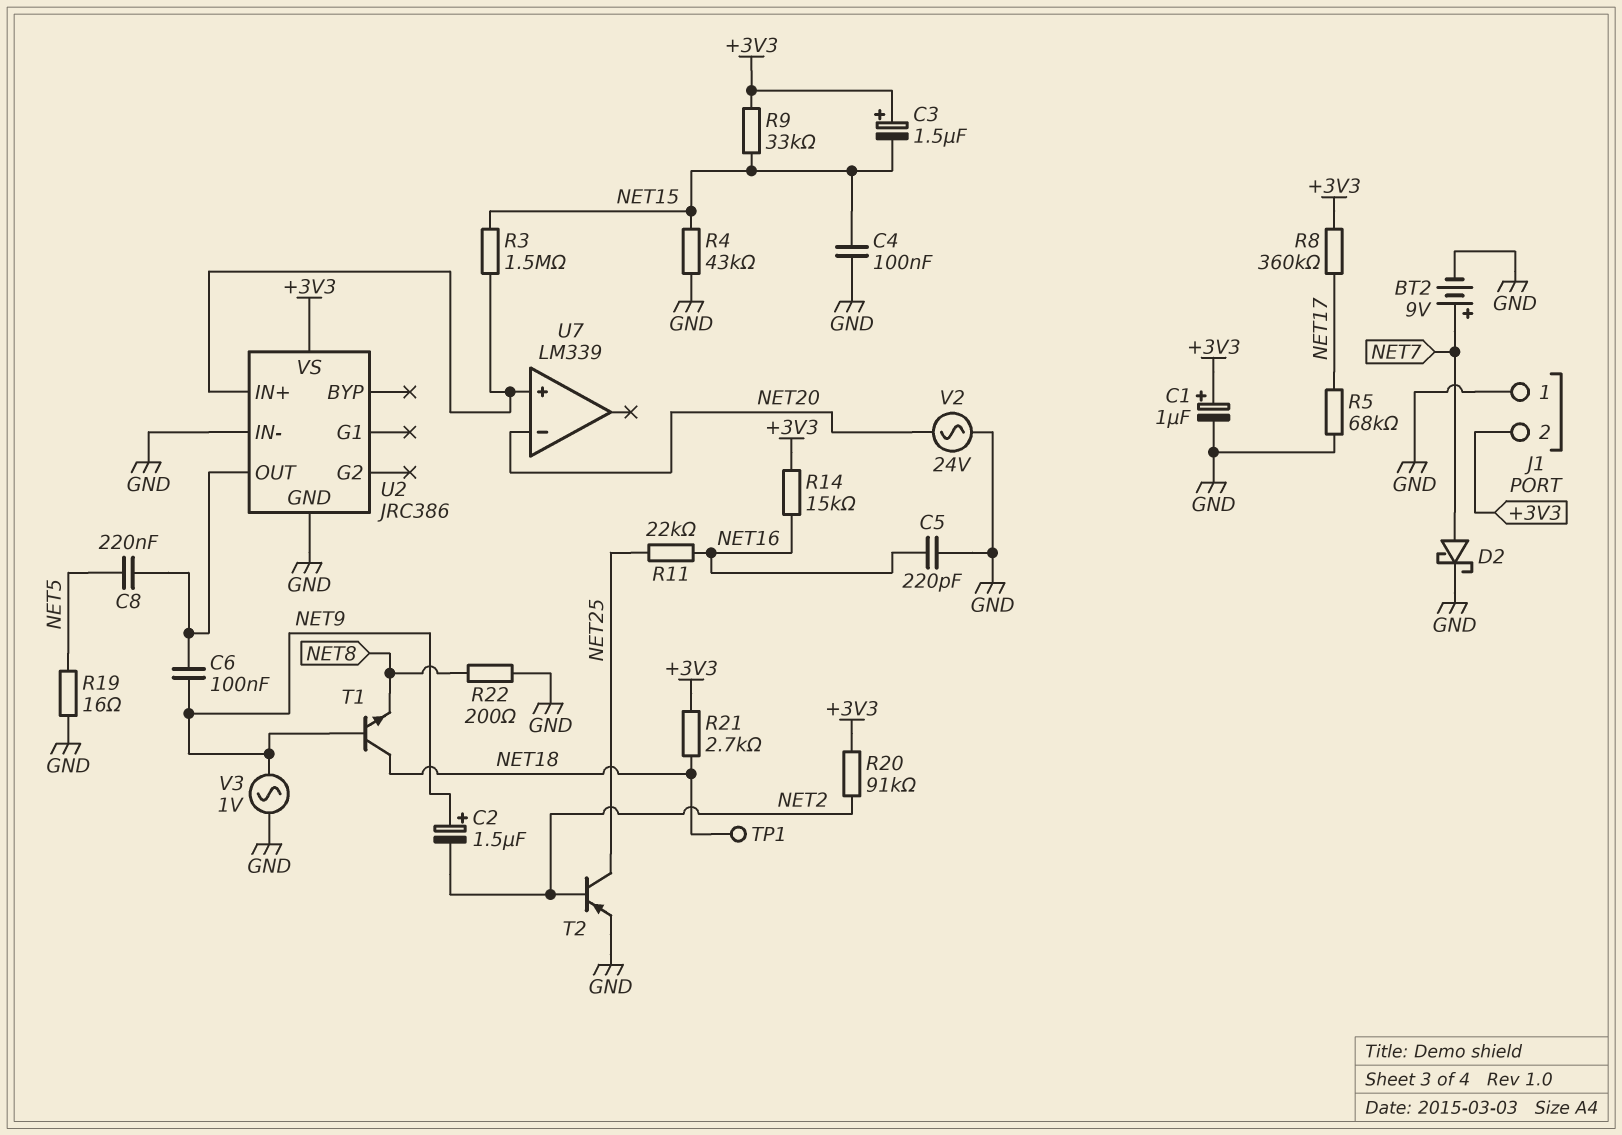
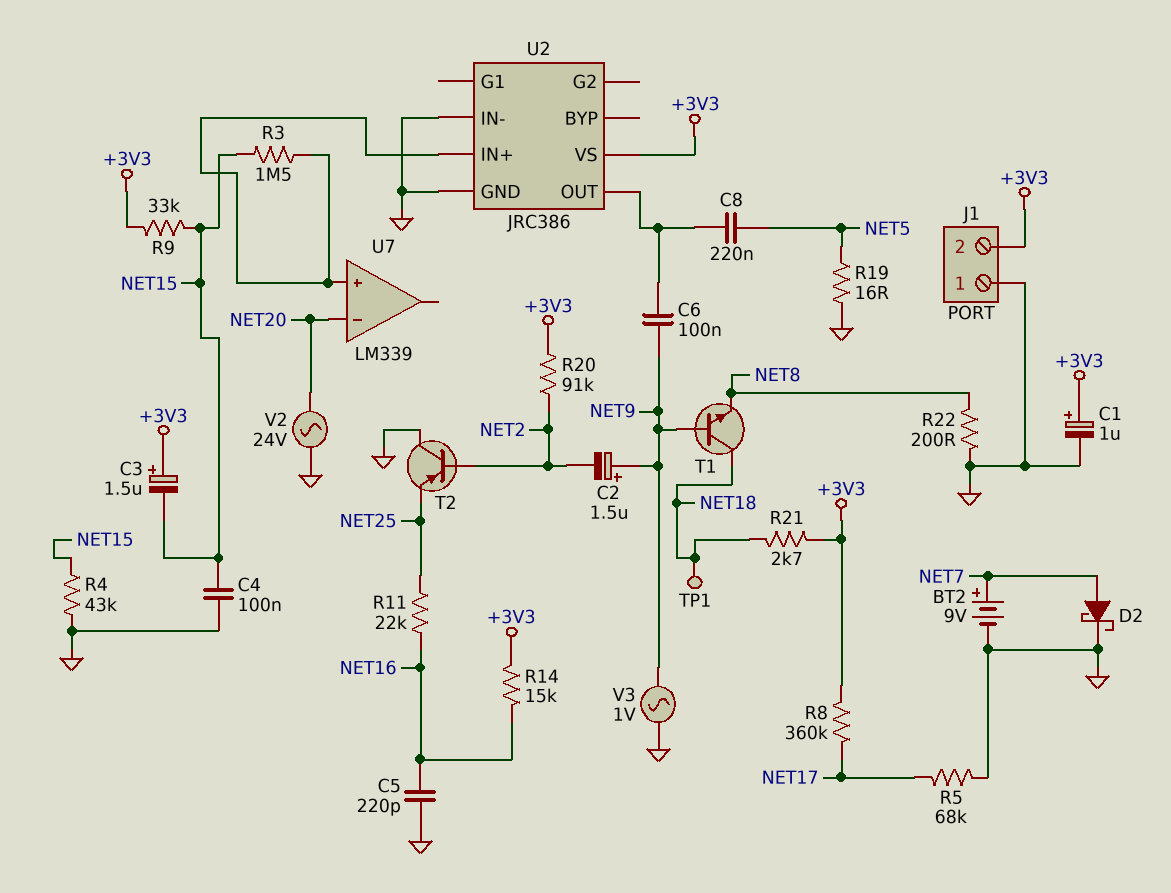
T2: PNP (B NET2, C NET25, E GND) -> PNP (B NET2, C GND, E NET25)

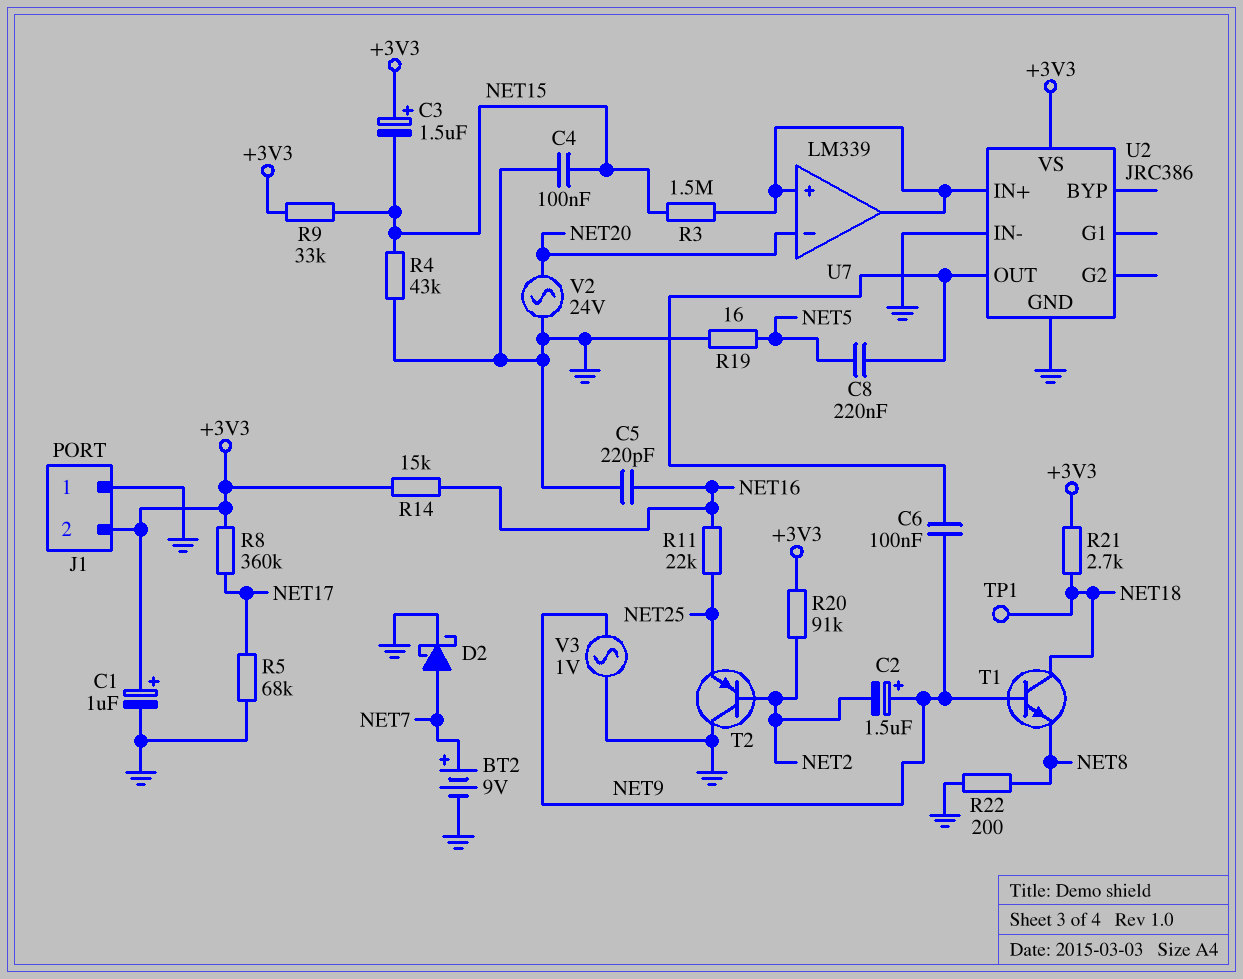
U7 pin out: none -> U2/IN+

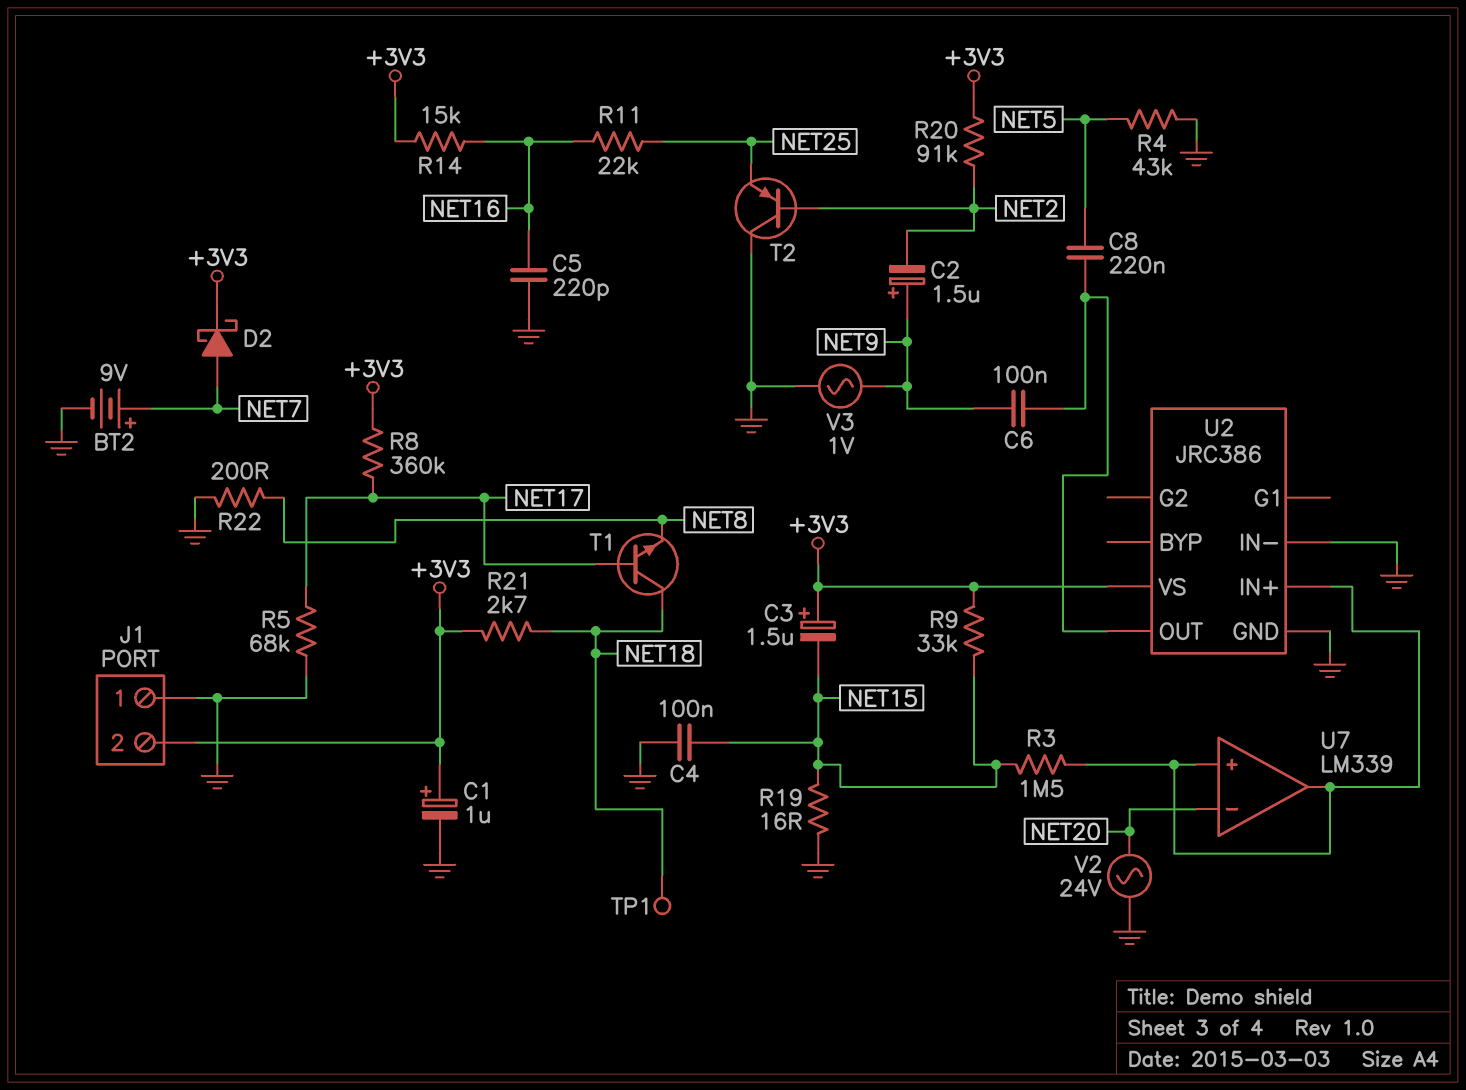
D2: schottky (A NET7, K GND) -> schottky (A NET7, K +3V3)
R4: 43k (GND, NET15) -> 43k (GND, NET5)
R19: 16 (GND, NET5) -> 16 (GND, NET15)
T1: NPN (B NET9, C NET18, E NET8) -> NPN (B NET17, C NET18, E NET8)

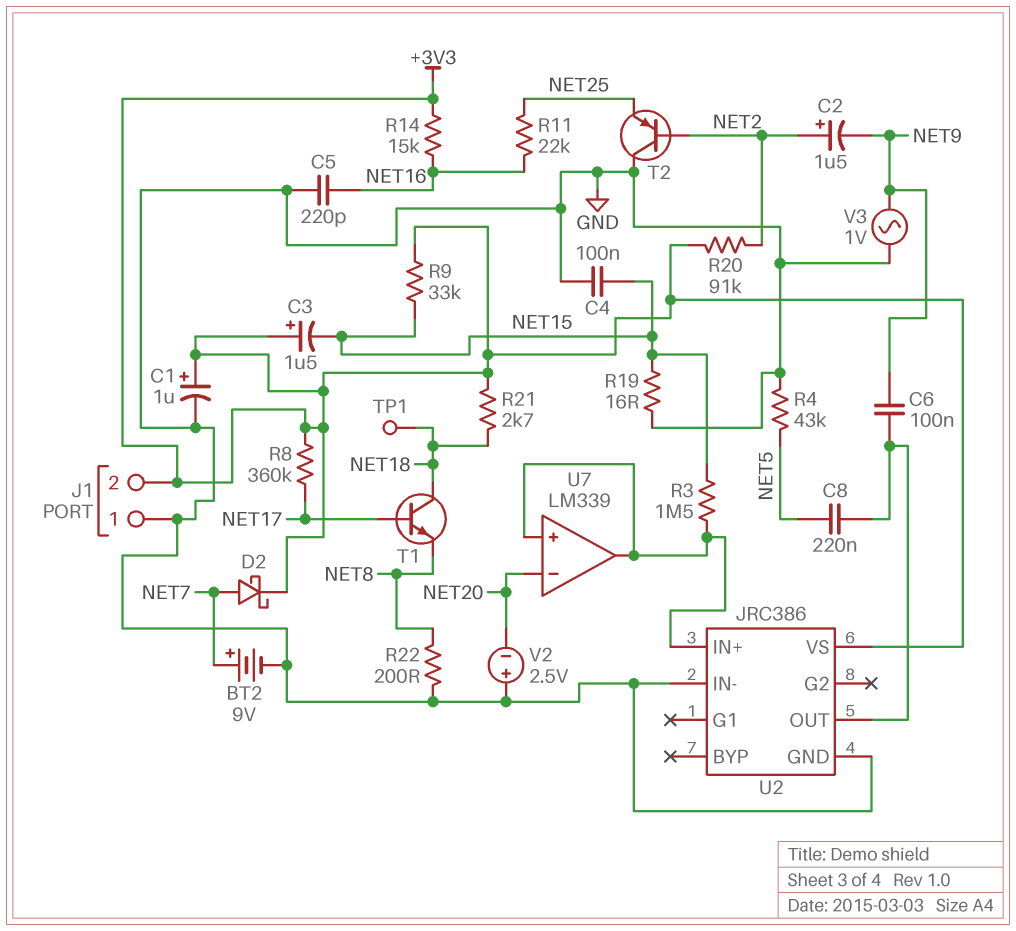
C2: 1.5uF (plus NET9, minus NET2) -> 1.5uF (plus NET2, minus NET9)
R5: 68k (GND, NET17) -> none
V2: AC 24V (GND, NET20) -> 2.5V (plus GND, minus NET20)

